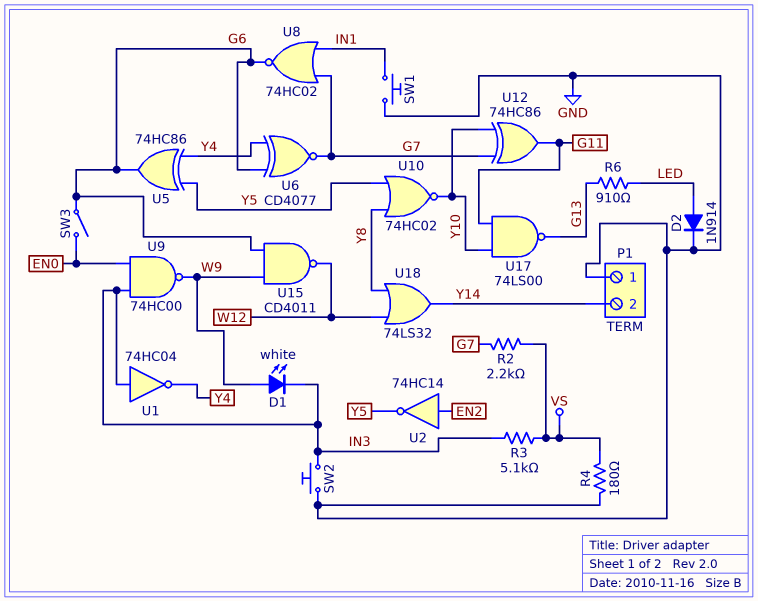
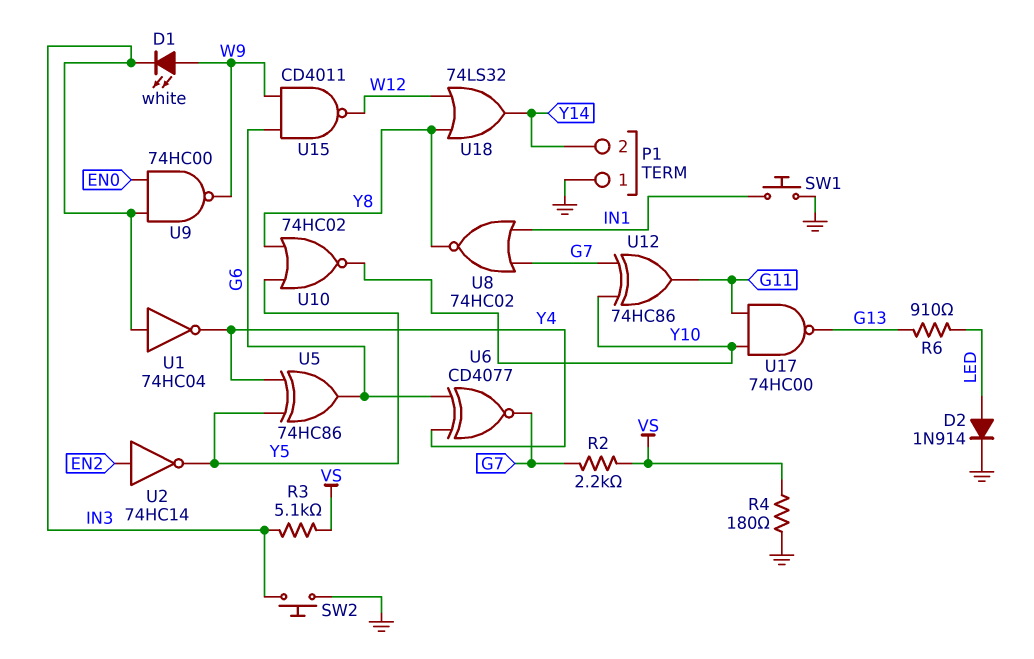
SW3: switch (EN0, G6) -> none
U8: NOR 74HC02 (in G7, in IN1, out G6) -> NOR 74HC02 (in G7, in IN1, out Y8)
U17: NAND 74LS00 (in G11, in Y10, out G13) -> NAND 74HC00 (in G11, in Y10, out G13)

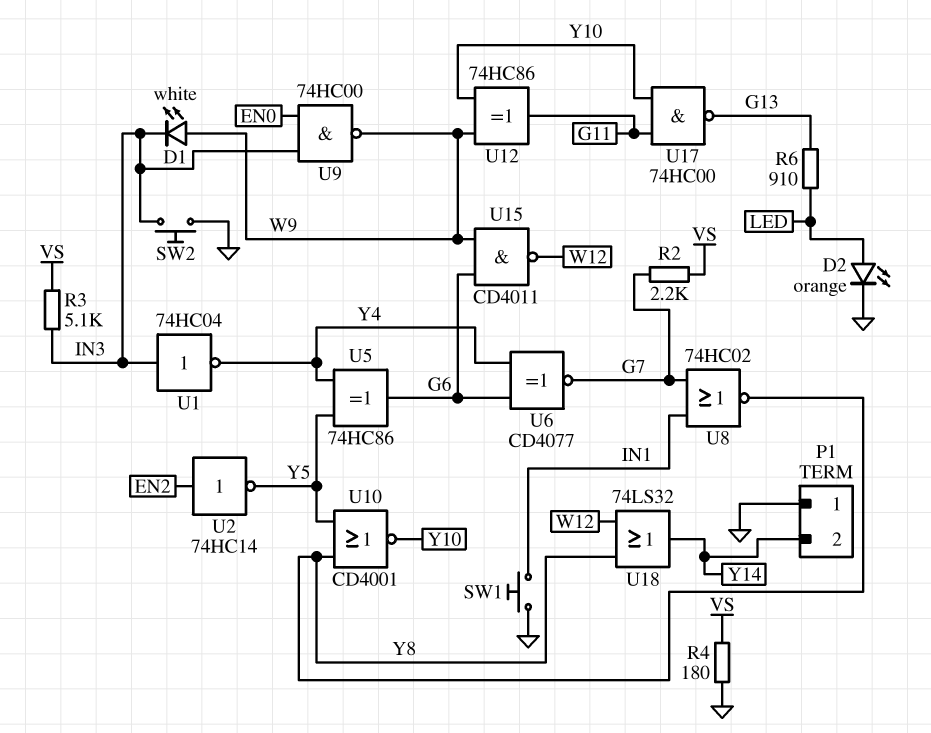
D2: diode 1N914 (A LED, K GND) -> LED orange (A LED, K GND)
U10: NOR 74HC02 (in Y5, in Y8, out Y10) -> NOR CD4001 (in Y5, in Y8, out Y10)
U12: XOR 74HC86 (in G7, in Y10, out G11) -> XOR 74HC86 (in W9, in Y10, out G11)

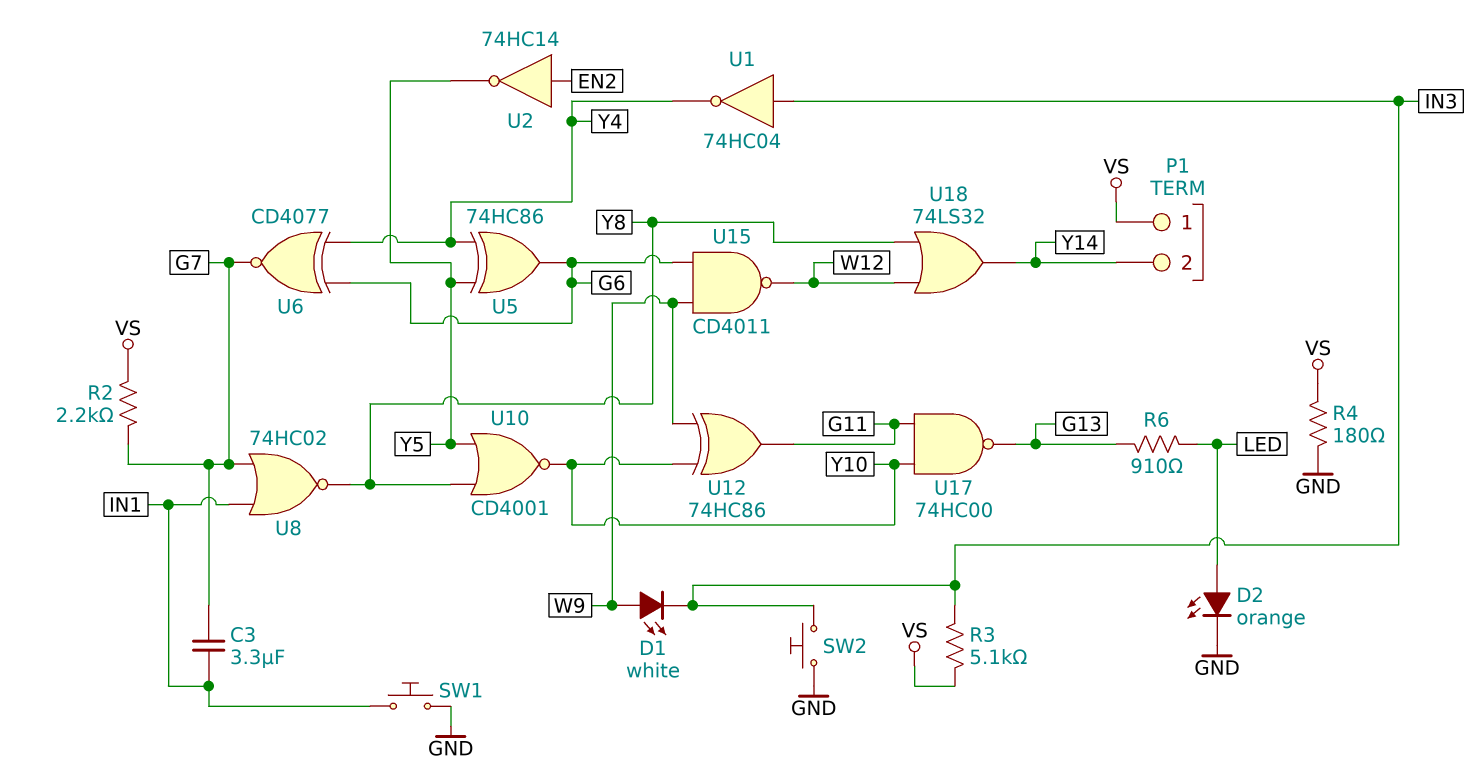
C3: none -> 3.3uF (G7, IN1)
P1 pin 1: GND -> VS
U9: NAND 74HC00 (in EN0, in IN3, out W9) -> none

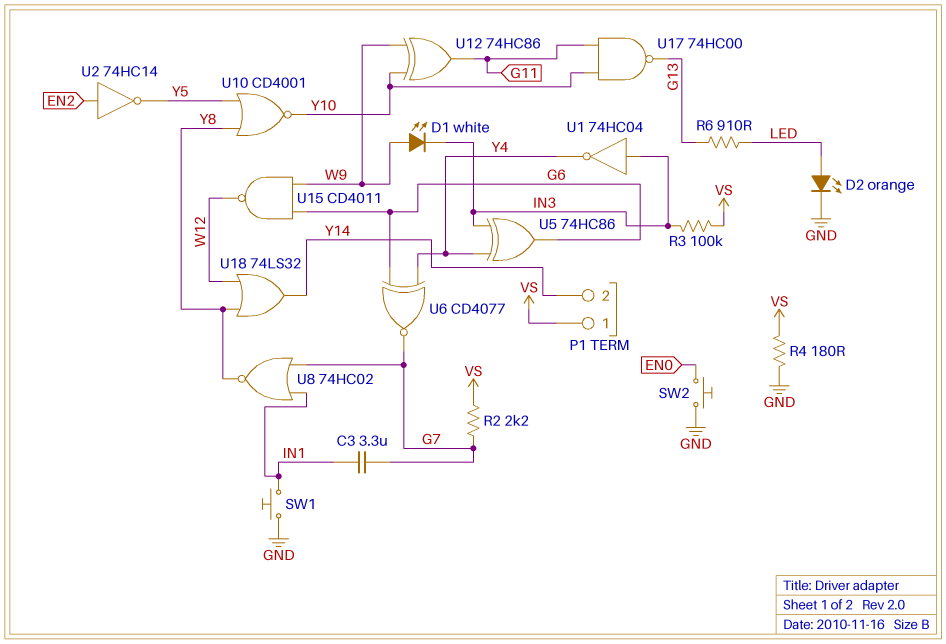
R3: 5.1k (IN3, VS) -> 100k (IN3, VS)
SW2: button (GND, IN3) -> button (EN0, GND)
U5: XOR 74HC86 (in Y4, in Y5, out G6) -> XOR 74HC86 (in IN3, in Y4, out G6)

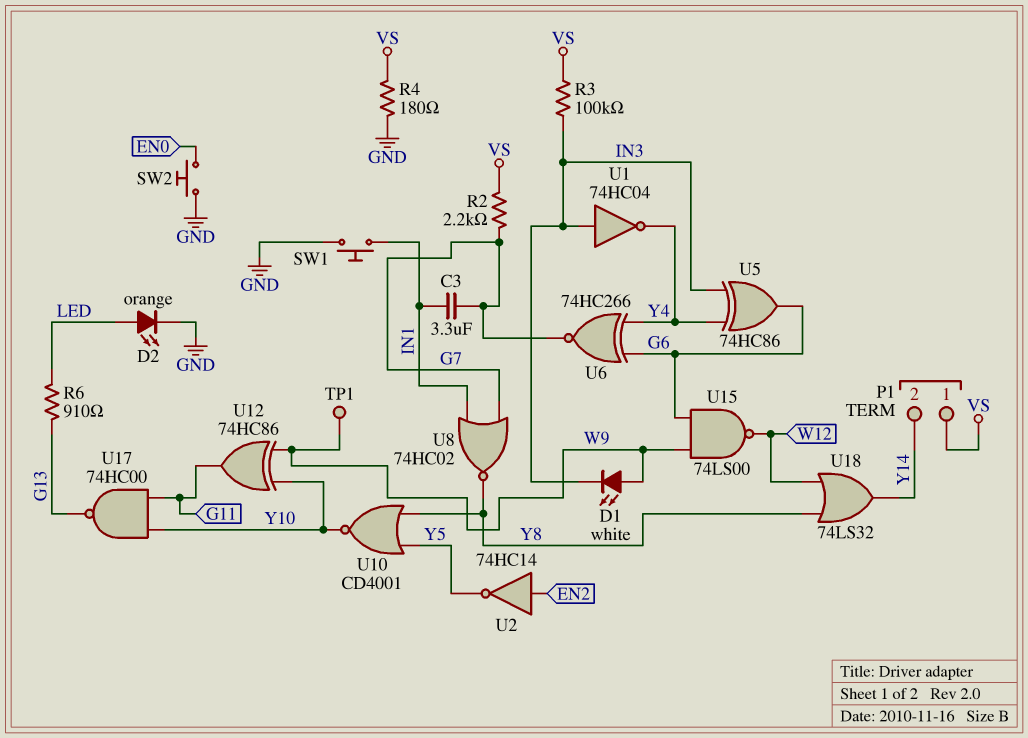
TP1: none -> test point (W9)
U6: XNOR CD4077 (in G6, in Y4, out G7) -> XNOR 74HC266 (in G6, in Y4, out G7)
U15: NAND CD4011 (in G6, in W9, out W12) -> NAND 74LS00 (in G6, in W9, out W12)

